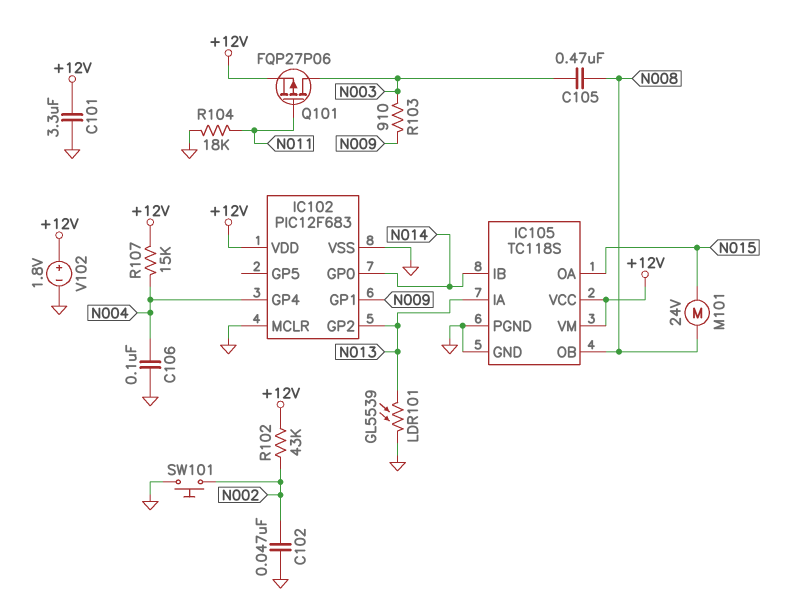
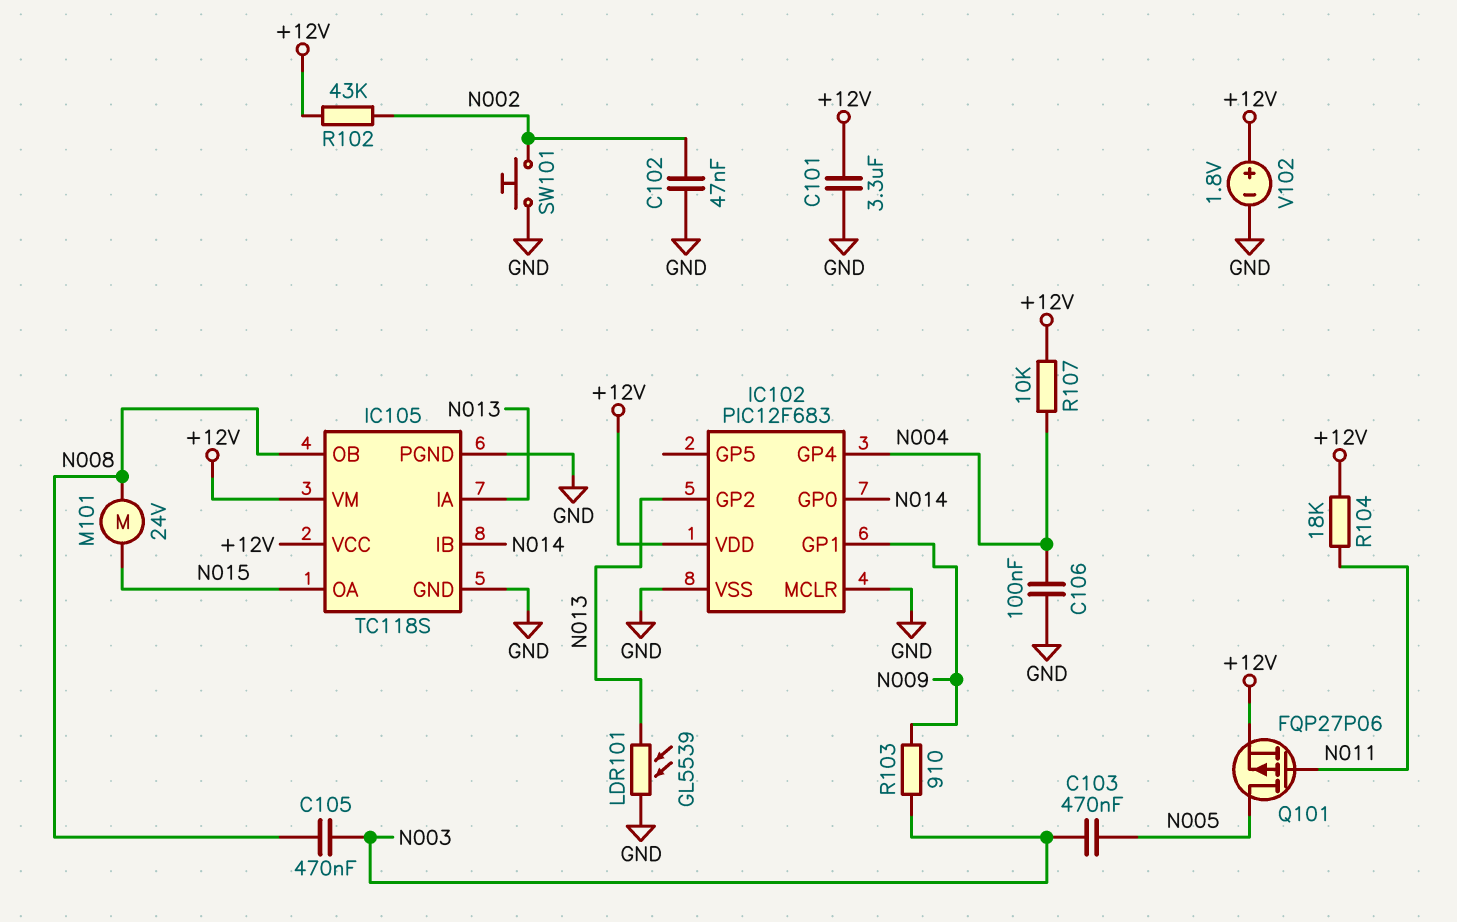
C103: none -> 470nF (N003, N005)
Q101: PMOS FQP27P06 (G N011, D N003, S +12V) -> PMOS FQP27P06 (G N011, D N005, S +12V)
R104: 18k (GND, N011) -> 18k (+12V, N011)
R107: 15k (+12V, N004) -> 10k (+12V, N004)

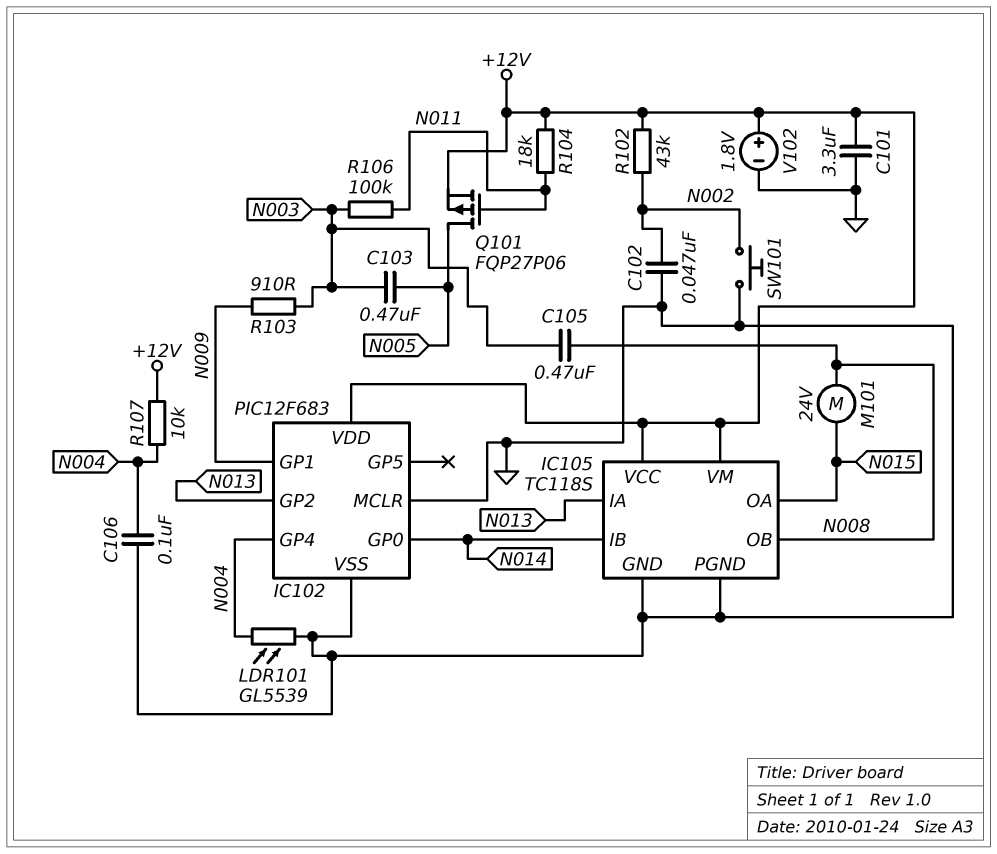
LDR101: GL5539 (GND, N013) -> GL5539 (GND, N004)
R106: none -> 100k (N003, N011)

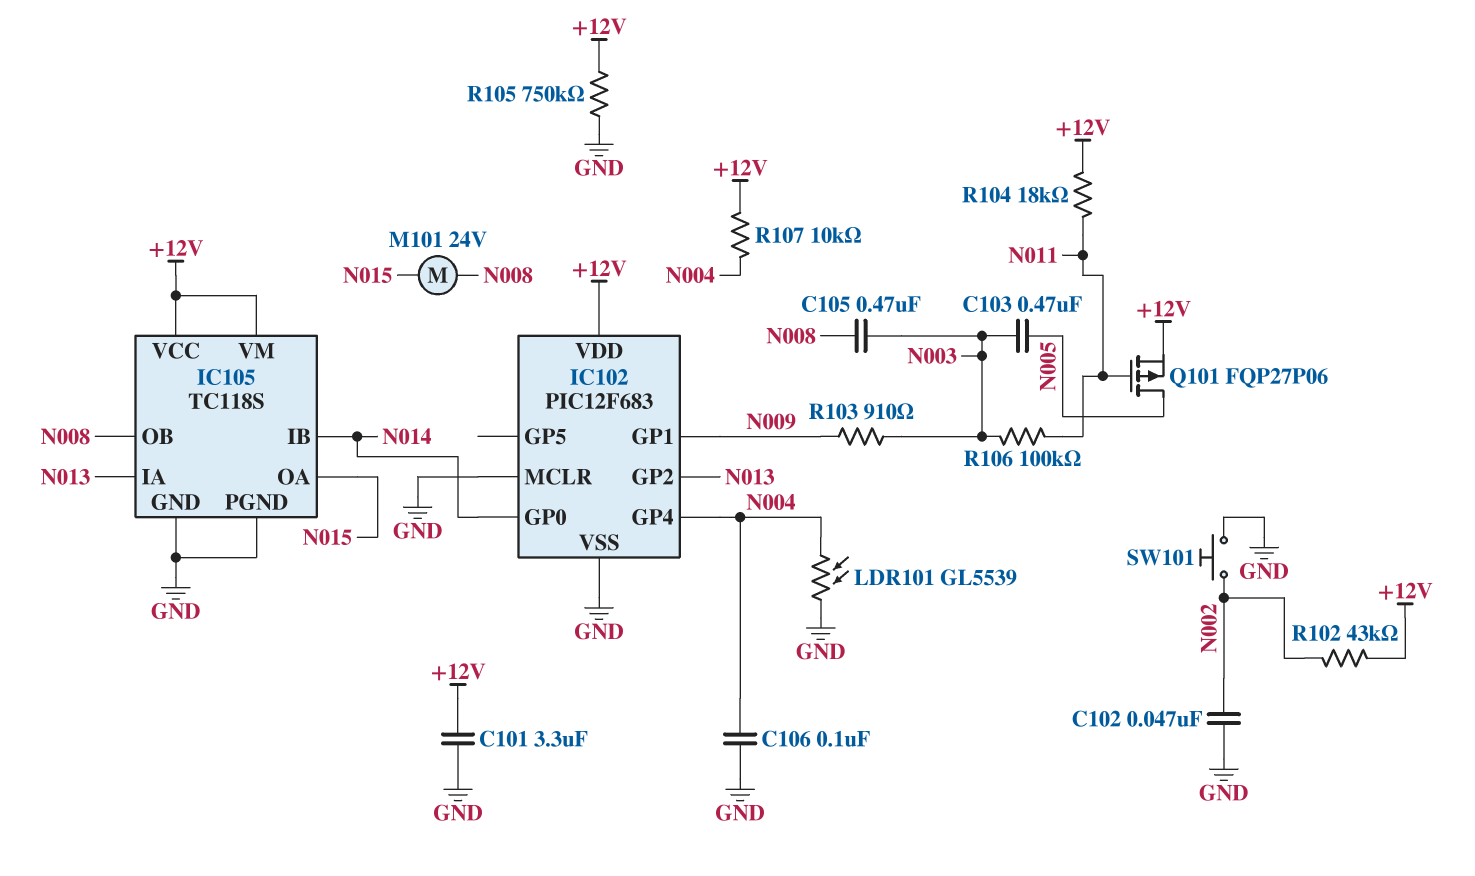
R105: none -> 750k (+12V, GND)
V102: 1.8V (plus +12V, minus GND) -> none

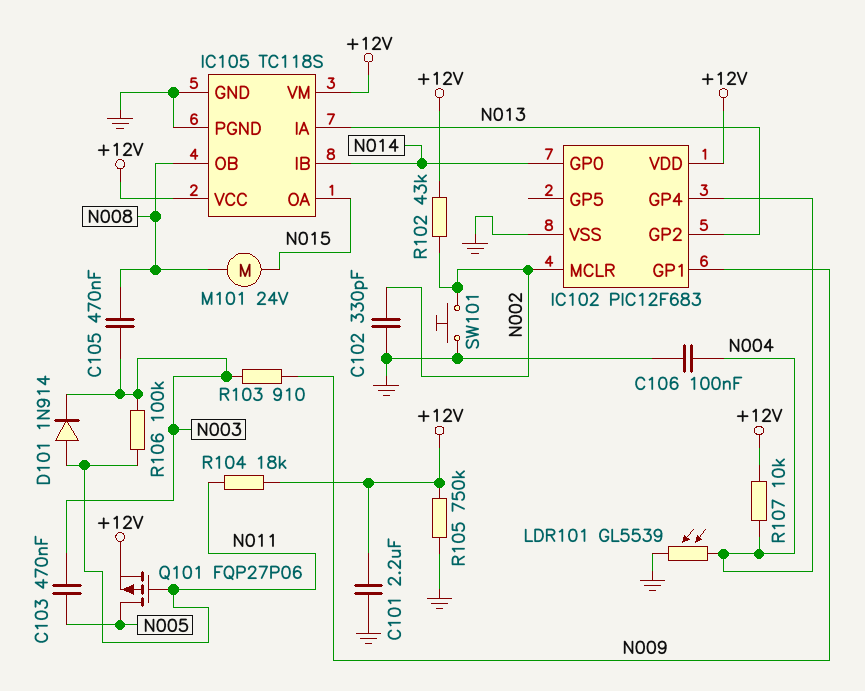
C101: 3.3uF (+12V, GND) -> 2.2uF (+12V, GND)
C102: 47nF (GND, N002) -> 330pF (GND, N002)
D101: none -> diode 1N914 (A N011, K N003)
IC102 pin MCLR: GND -> N002

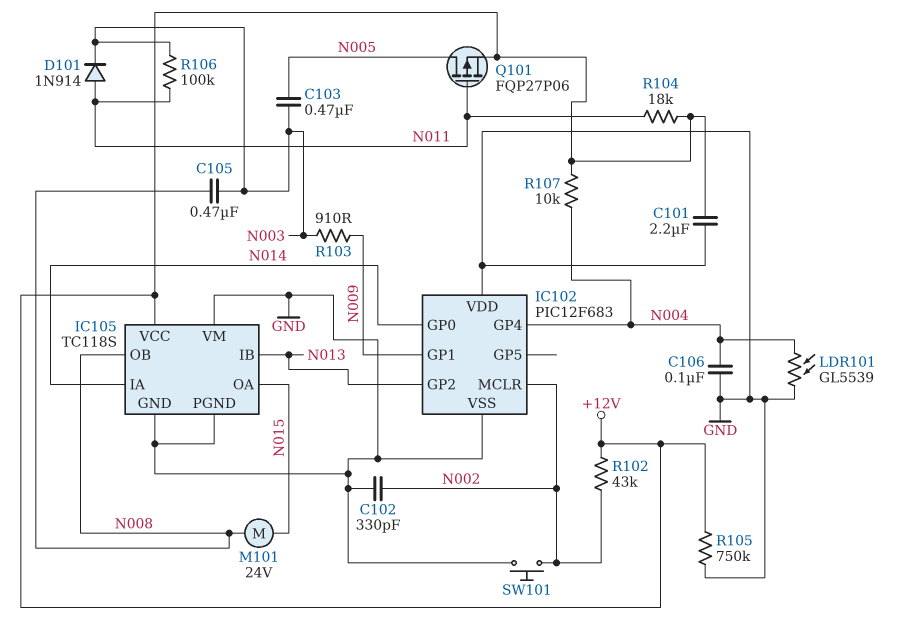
IC102 pin VDD: +12V -> GND
IC105 pin IA: N013 -> N014
IC105 pin IB: N014 -> N013
IC105 pin VM: +12V -> GND

